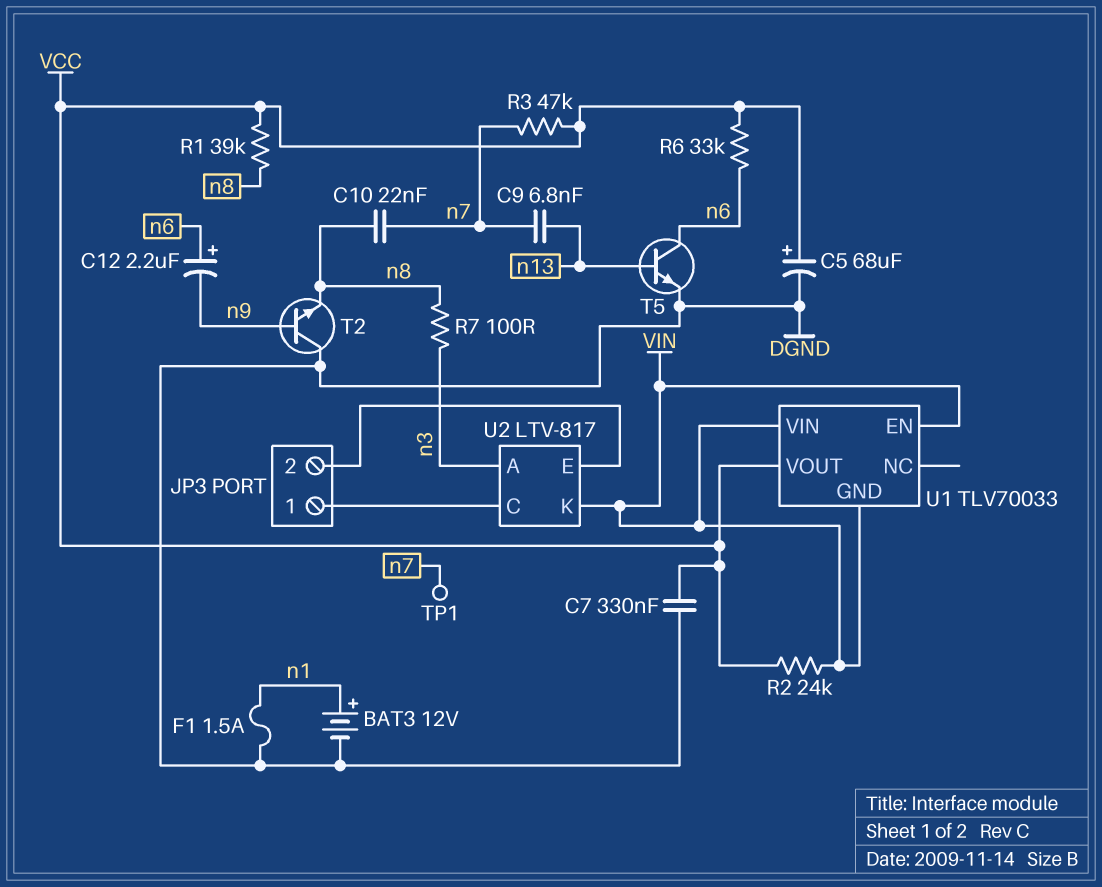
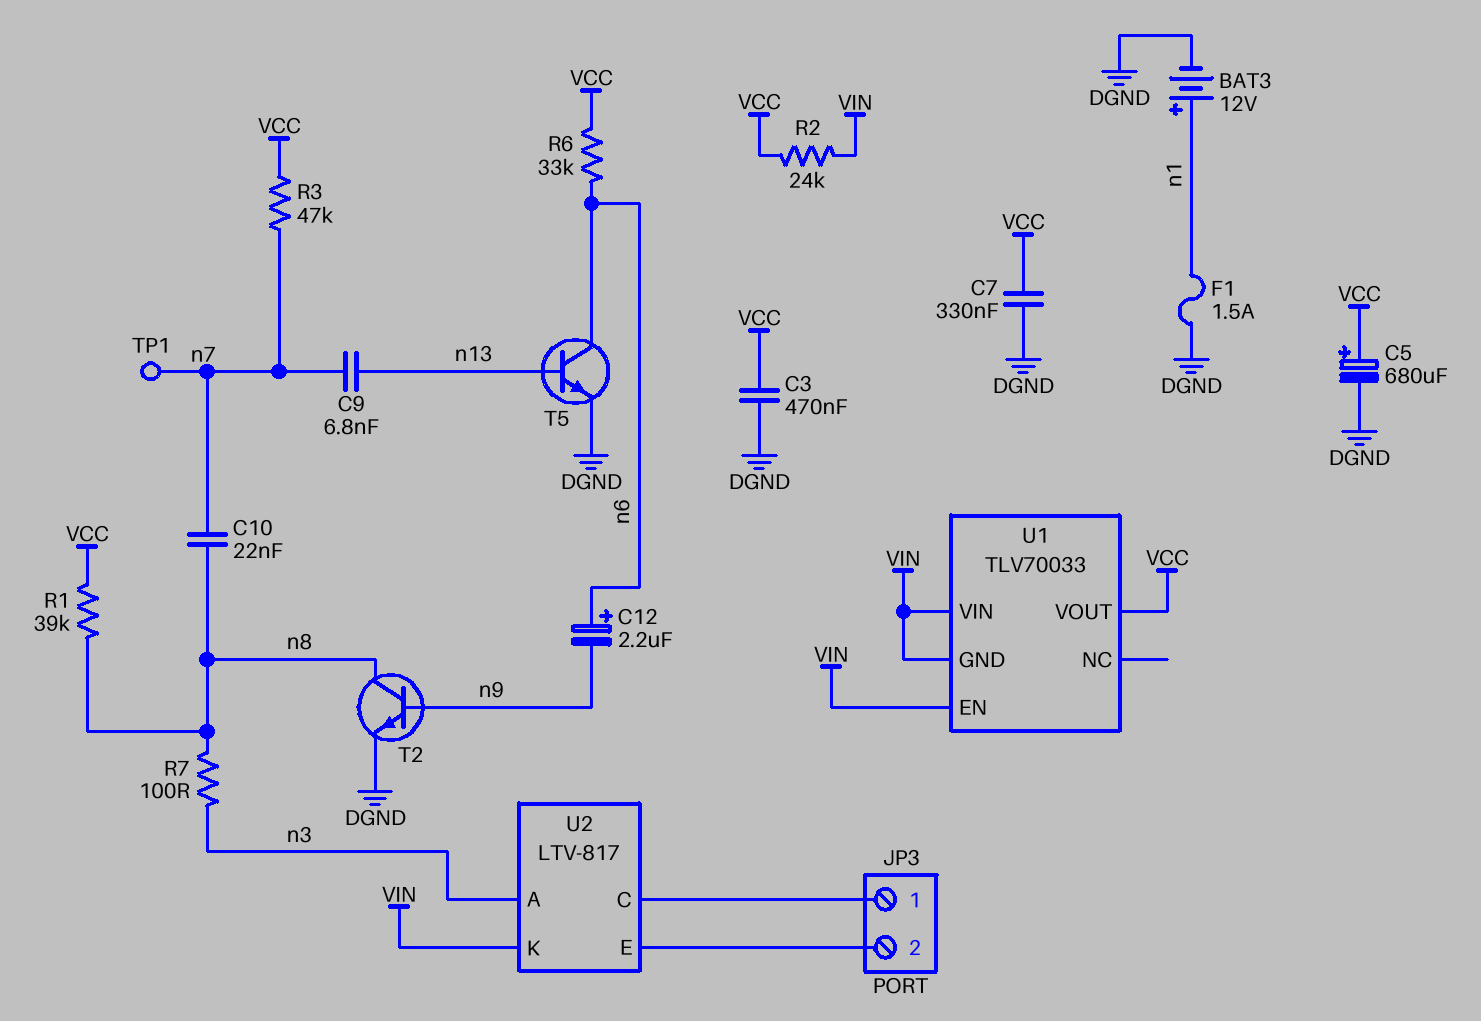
C3: none -> 470nF (DGND, VCC)
C5: 68uF (plus VCC, minus DGND) -> 680uF (plus VCC, minus DGND)
T2: NPN (B n9, C DGND, E n8) -> NPN (B n9, C n8, E DGND)

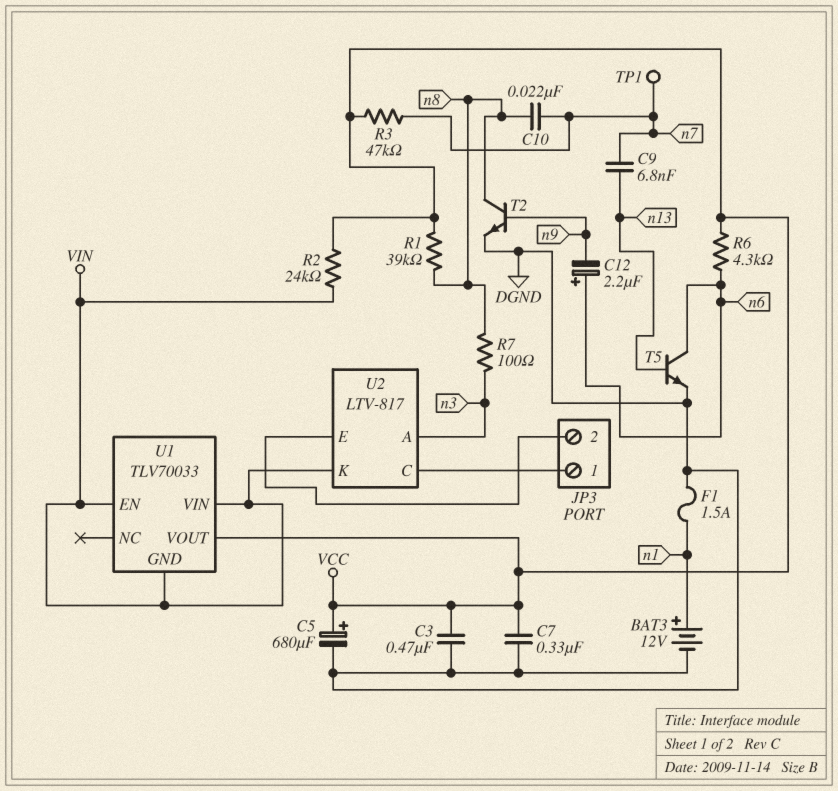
R6: 33k (VCC, n6) -> 4.3k (VCC, n6)

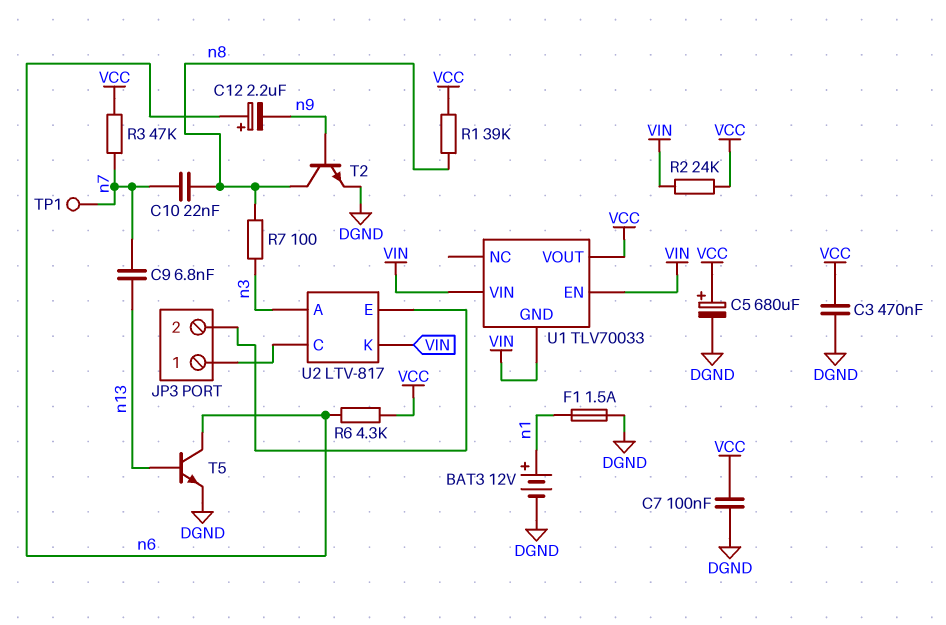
C7: 330nF (DGND, VCC) -> 100nF (DGND, VCC)

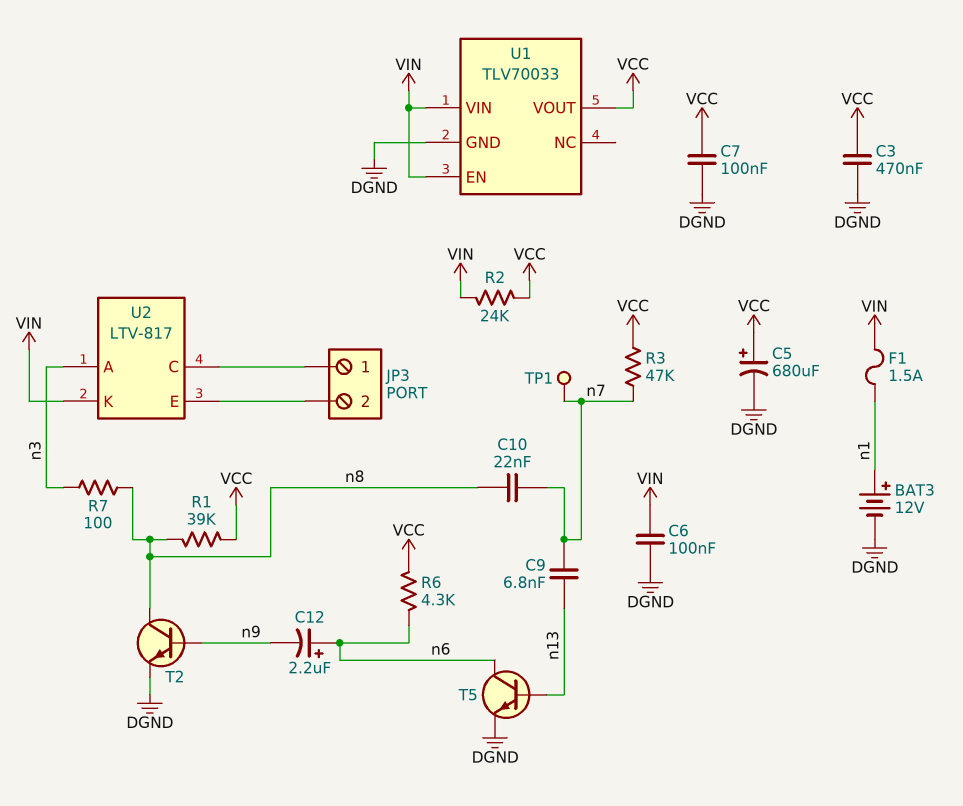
C6: none -> 100nF (DGND, VIN)
F1: 1.5A (DGND, n1) -> 1.5A (VIN, n1)
U1 pin GND: VIN -> DGND

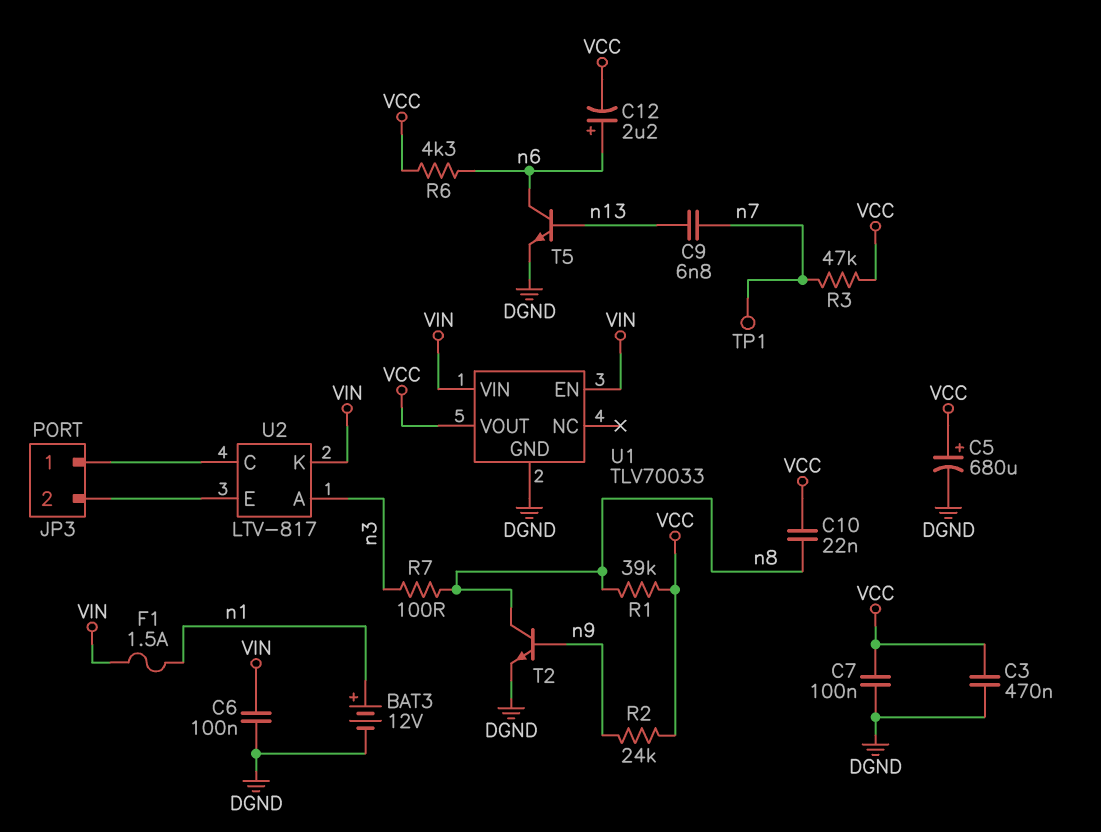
C10: 22nF (n7, n8) -> 22nF (VCC, n8)
C12: 2.2uF (plus n6, minus n9) -> 2.2uF (plus n6, minus VCC)
R2: 24k (VCC, VIN) -> 24k (VCC, n9)

